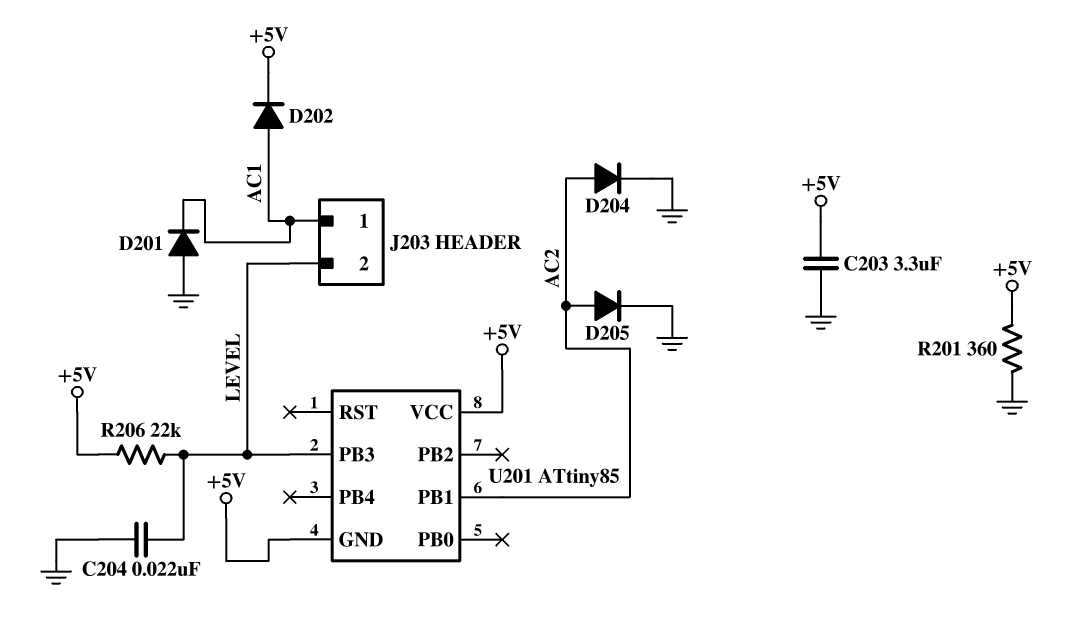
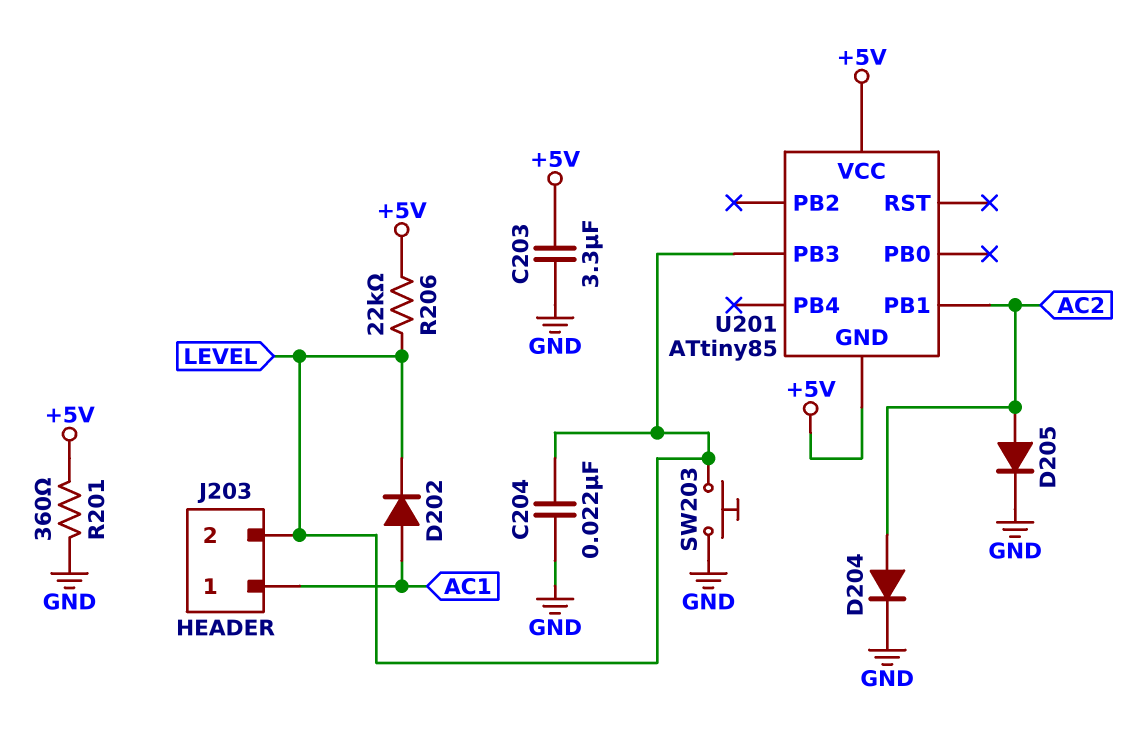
D201: diode (A GND, K AC1) -> none
D202: diode (A AC1, K +5V) -> diode (A AC1, K LEVEL)
SW203: none -> button (GND, LEVEL)

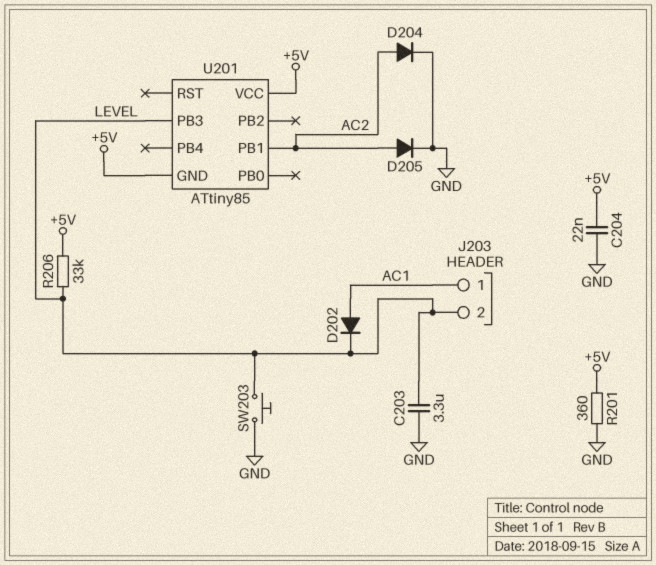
C203: 3.3uF (+5V, GND) -> 3.3uF (GND, LEVEL)
C204: 22nF (GND, LEVEL) -> 22nF (+5V, GND)
R206: 22k (+5V, LEVEL) -> 33k (+5V, LEVEL)

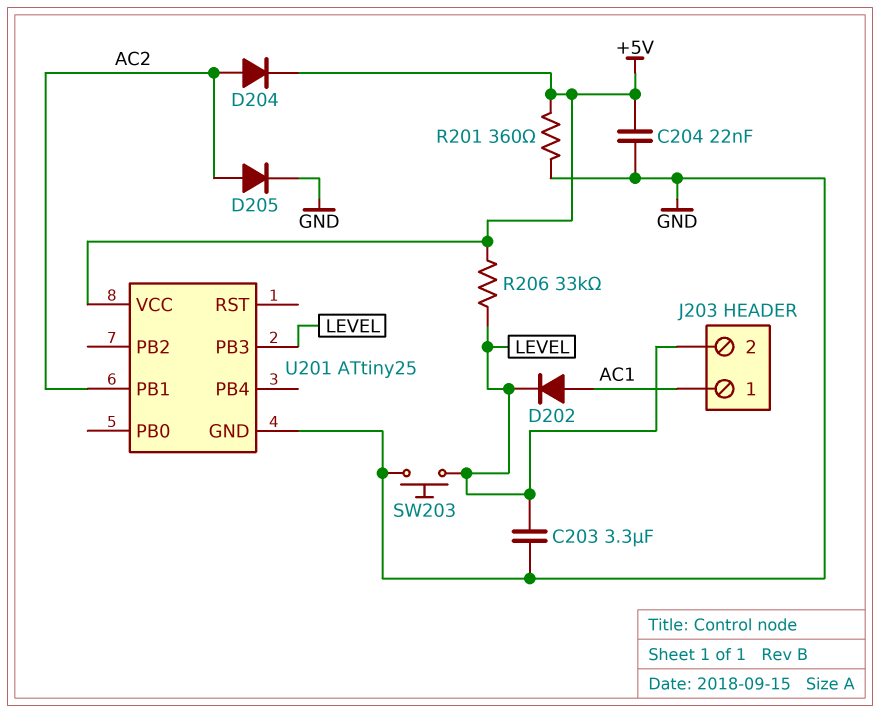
D204: diode (A AC2, K GND) -> diode (A AC2, K +5V)
U201: ATtiny85 -> ATtiny25
U201 pin GND: +5V -> GND

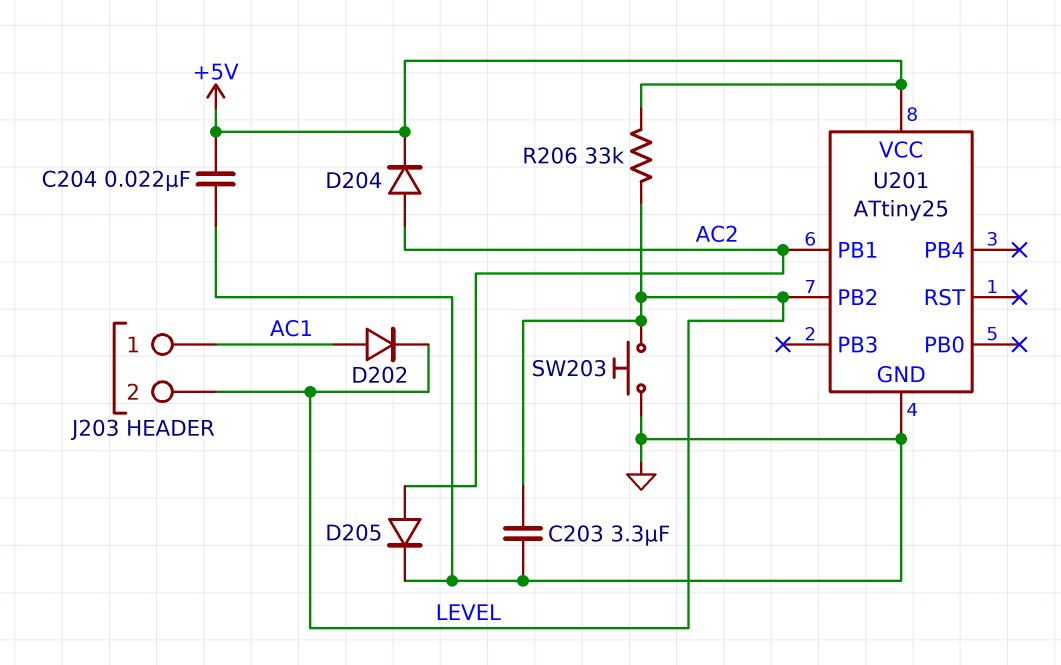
R201: 360 (+5V, GND) -> none
U201 pin PB2: none -> LEVEL
U201 pin PB3: LEVEL -> none

